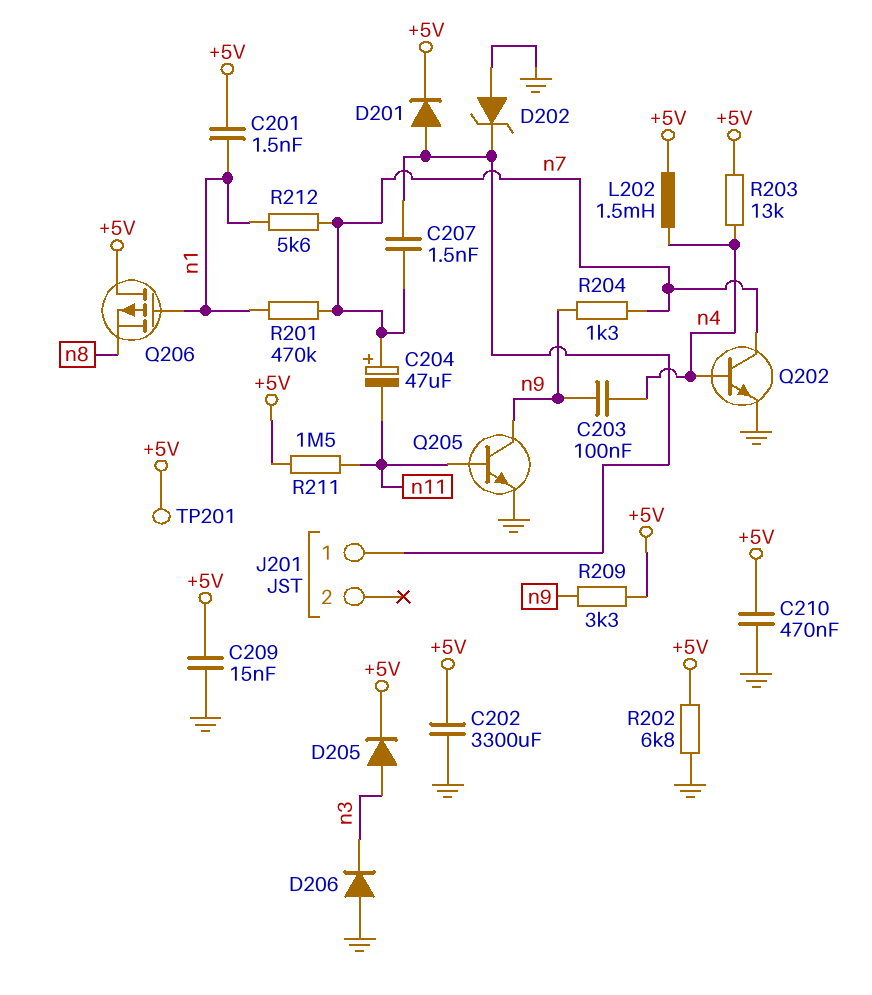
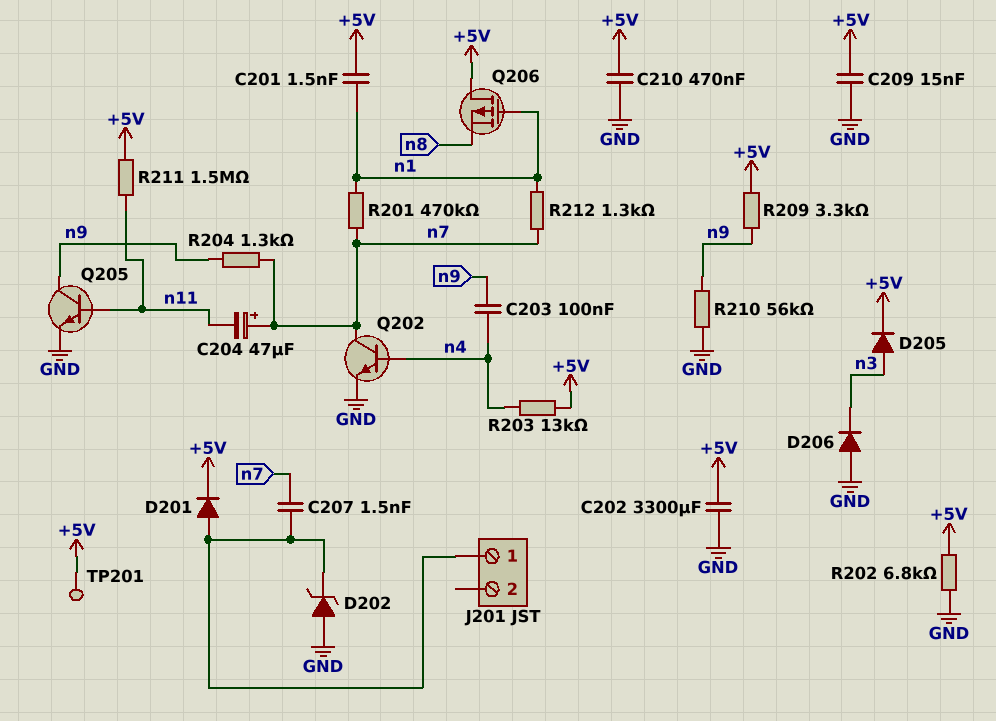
L202: 1.5mH (+5V, n4) -> none
R210: none -> 56k (GND, n9)
R212: 5.6k (n1, n7) -> 1.3k (n1, n7)

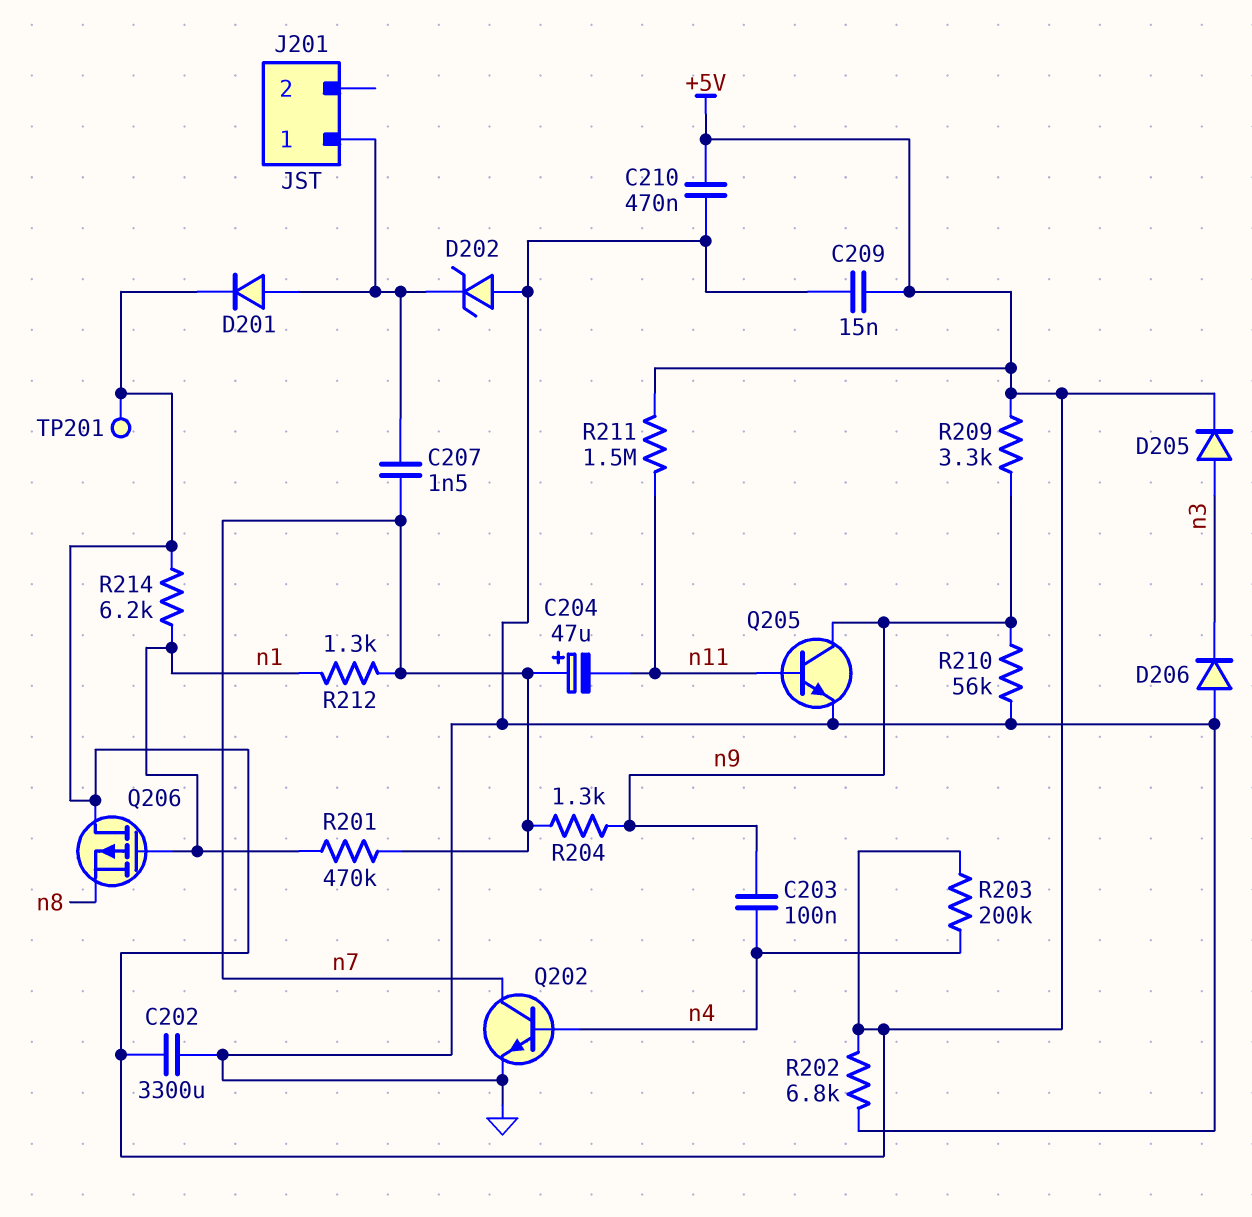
C201: 1.5nF (+5V, n1) -> none
R203: 13k (+5V, n4) -> 200k (+5V, n4)
R214: none -> 6.2k (+5V, n1)

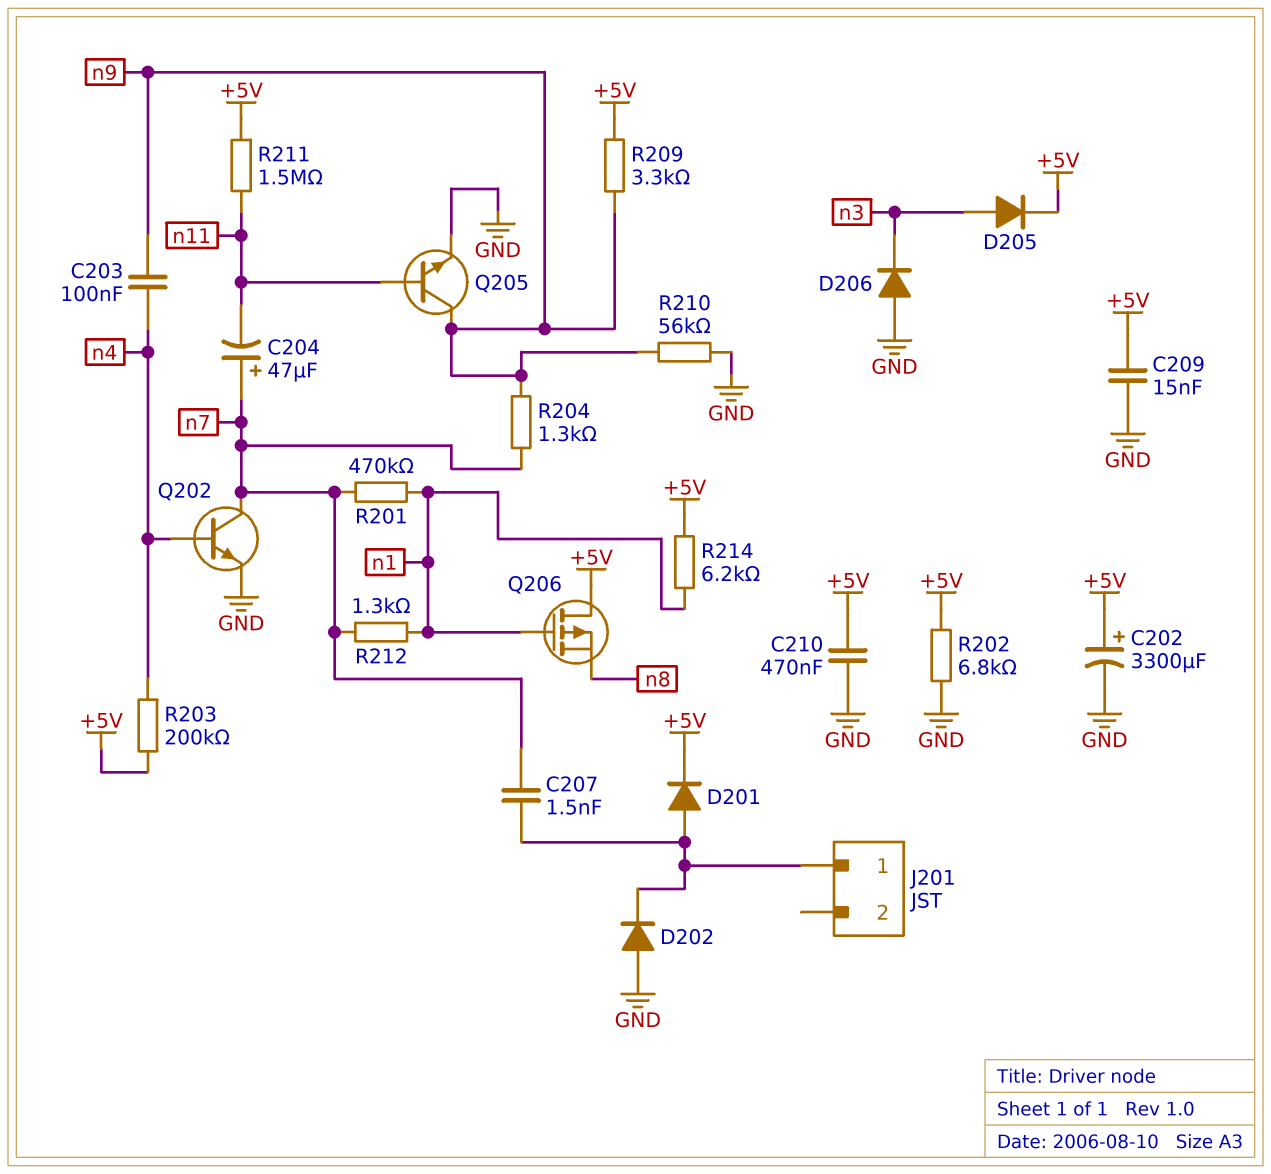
C202: 3300uF (+5V, GND) -> 3300uF (plus +5V, minus GND)
D202: zener (A GND, K J201/1) -> diode (A GND, K J201/1)
TP201: test point (+5V) -> none

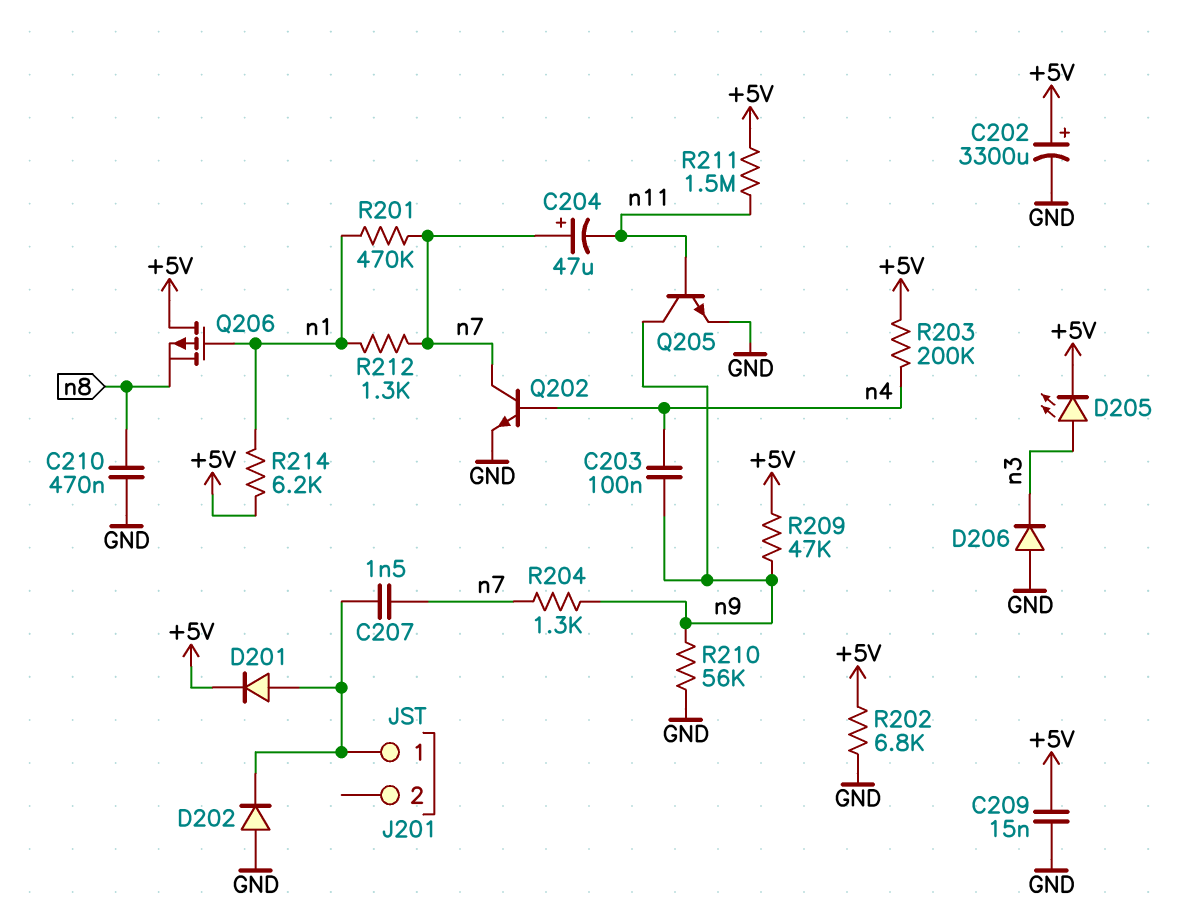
C210: 470nF (+5V, GND) -> 470nF (GND, n8)
D205: diode (A n3, K +5V) -> LED (A n3, K +5V)
R209: 3.3k (+5V, n9) -> 47k (+5V, n9)

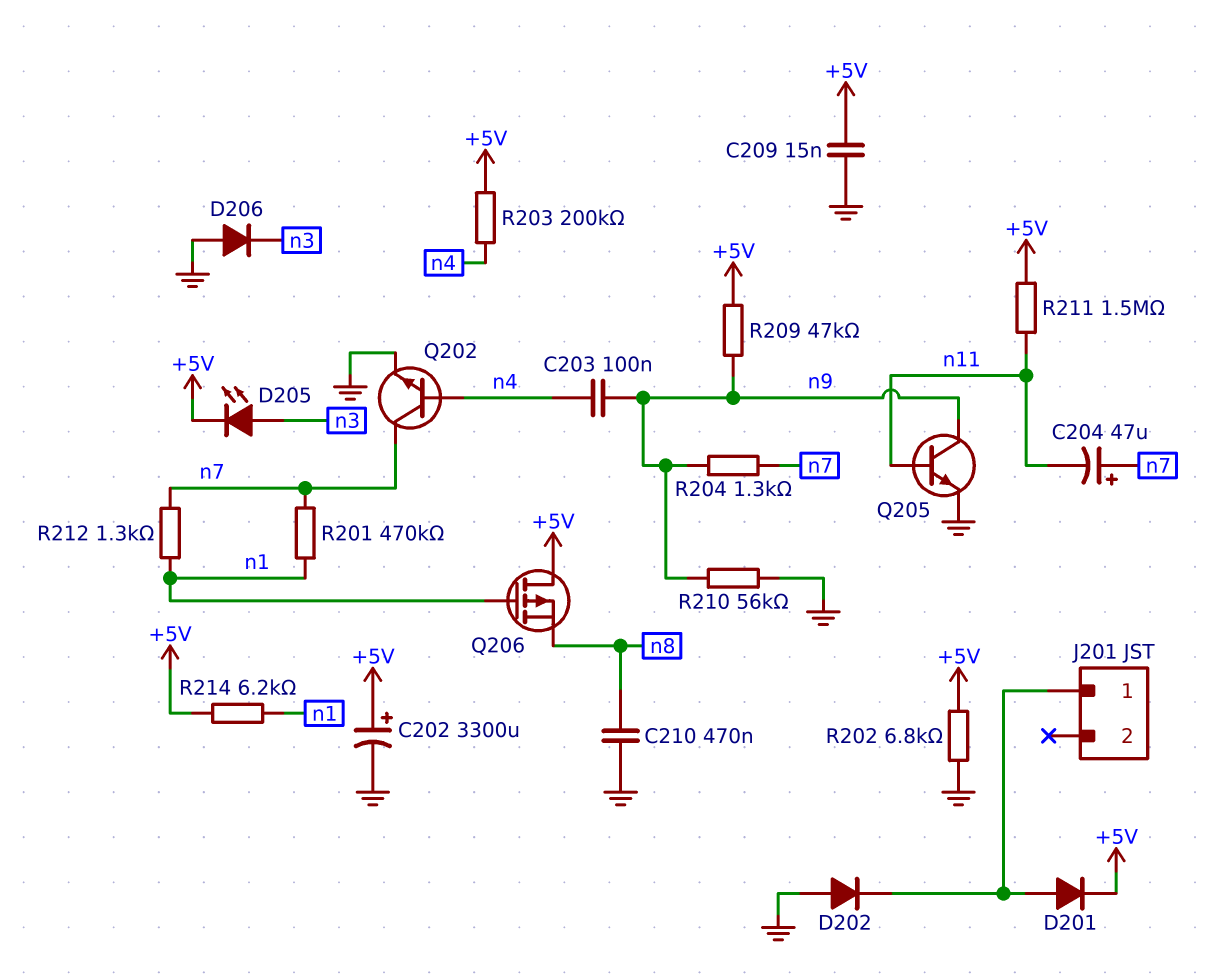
C207: 1.5nF (J201/1, n7) -> none

